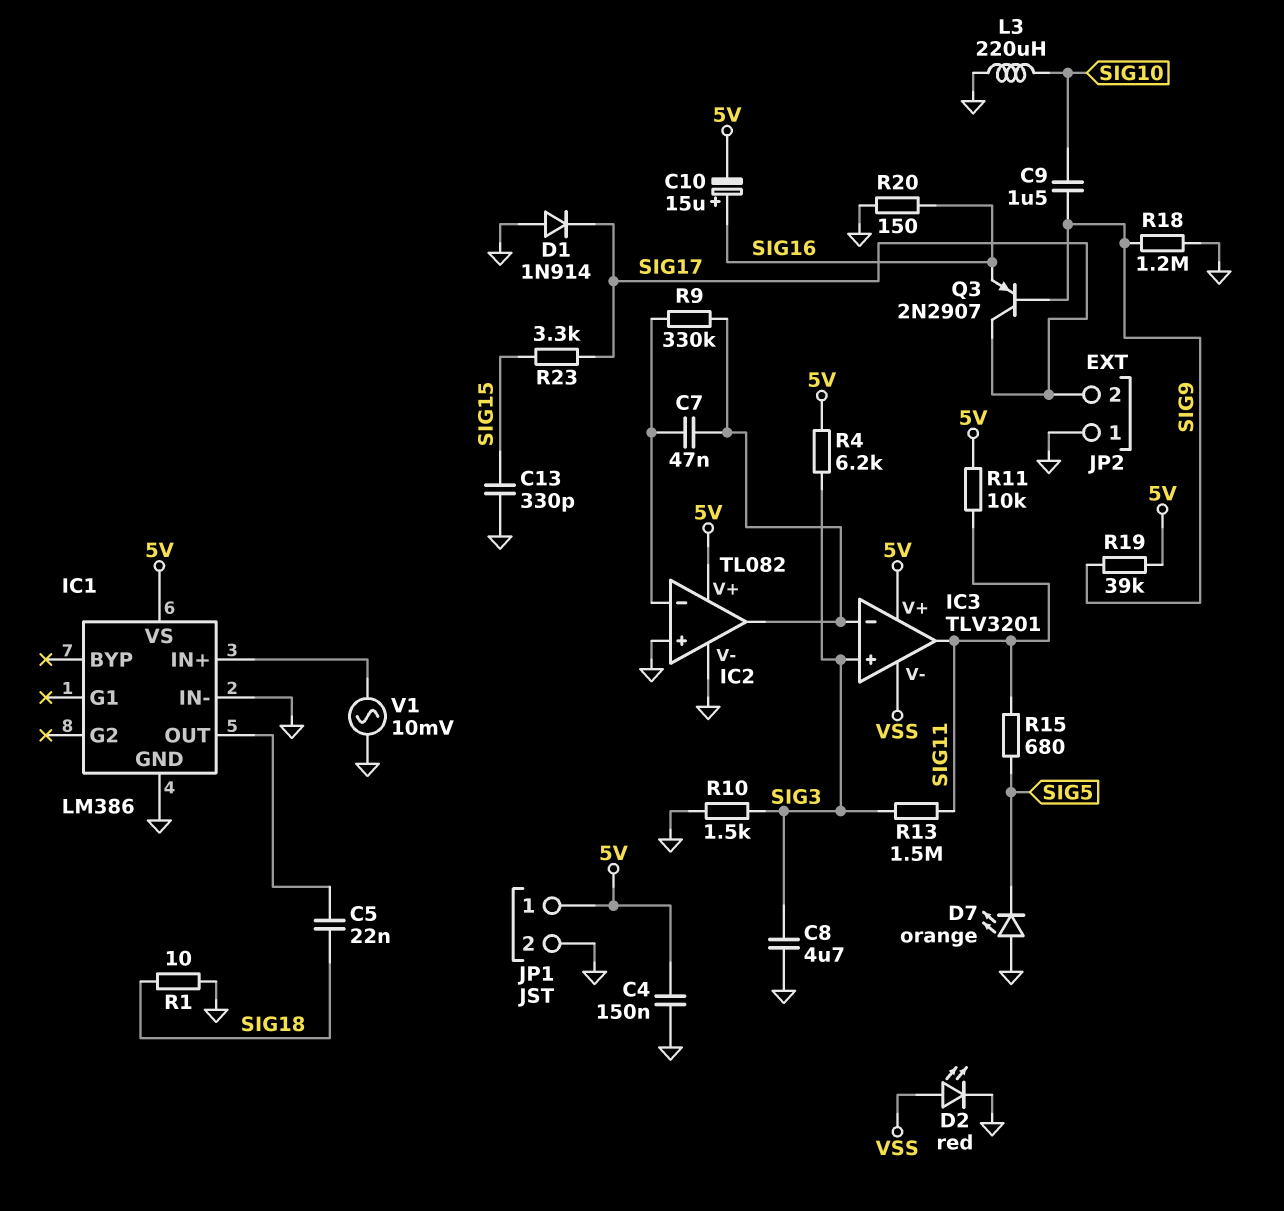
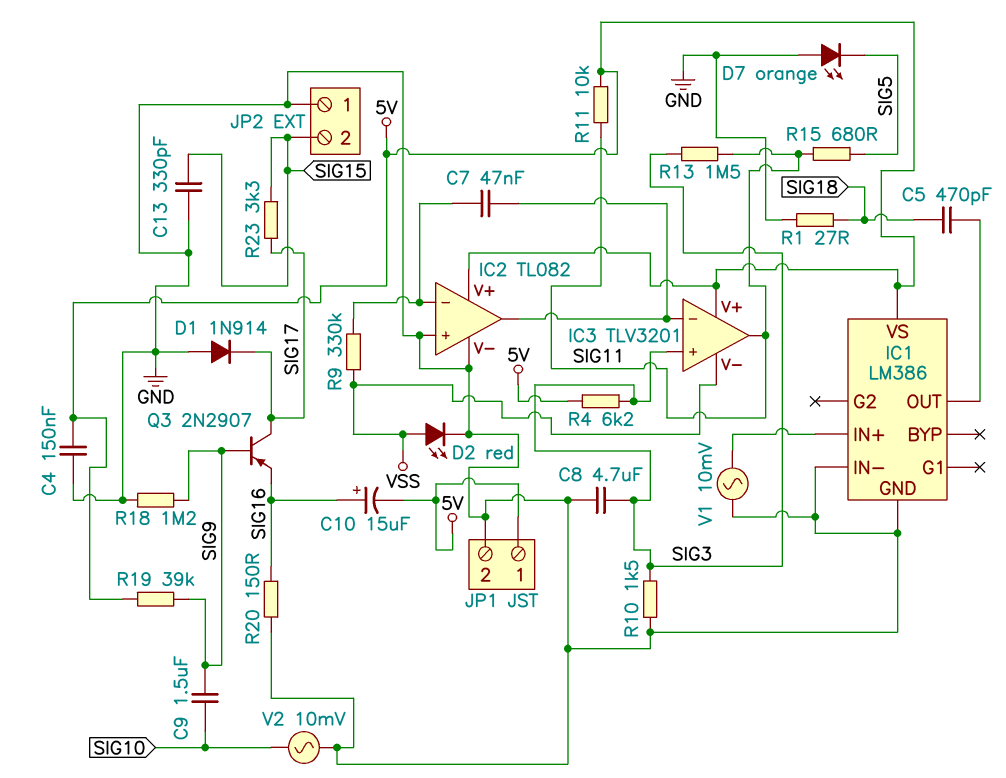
C5: 22nF (IC1/OUT, SIG18) -> 470pF (IC1/OUT, SIG18)
JP2 pin 2: SIG17 -> SIG15
L3: 220uH (GND, SIG10) -> none
R1: 10 (GND, SIG18) -> 27 (GND, SIG18)
R9: 330k (IC2/in-, IC2/out) -> 330k (IC2/in-, VSS)
V2: none -> AC 10mV (GND, SIG10)

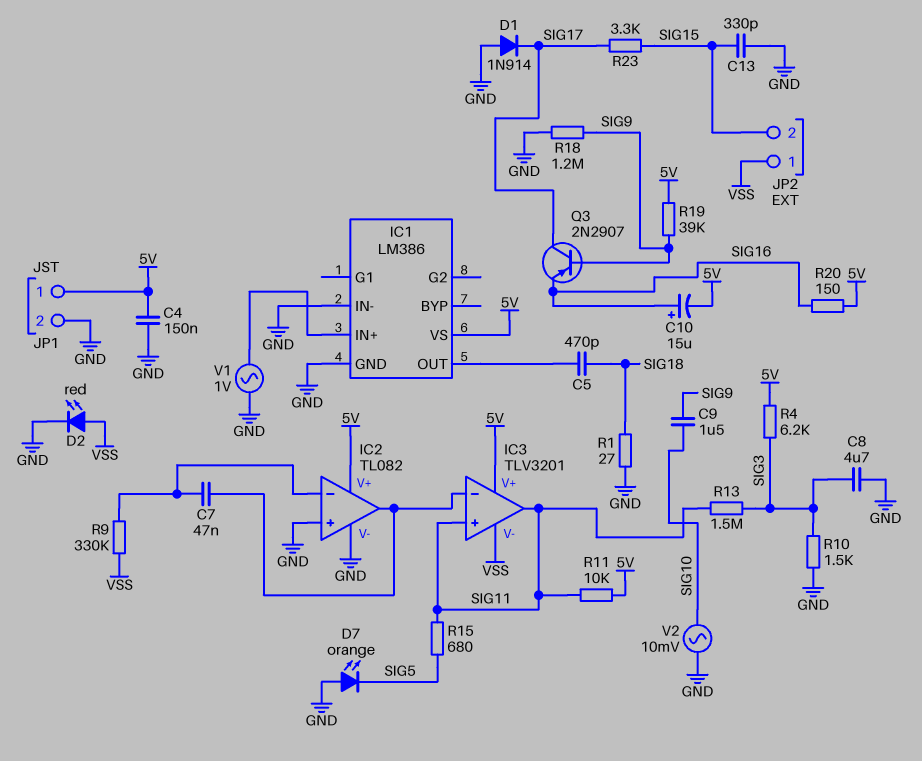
IC3 pin in+: SIG3 -> SIG11
JP2 pin 1: GND -> VSS
R20: 150 (GND, SIG16) -> 150 (5V, SIG16)
V1: AC 10mV (GND, IC1/IN+) -> AC 1V (GND, IC1/IN+)

